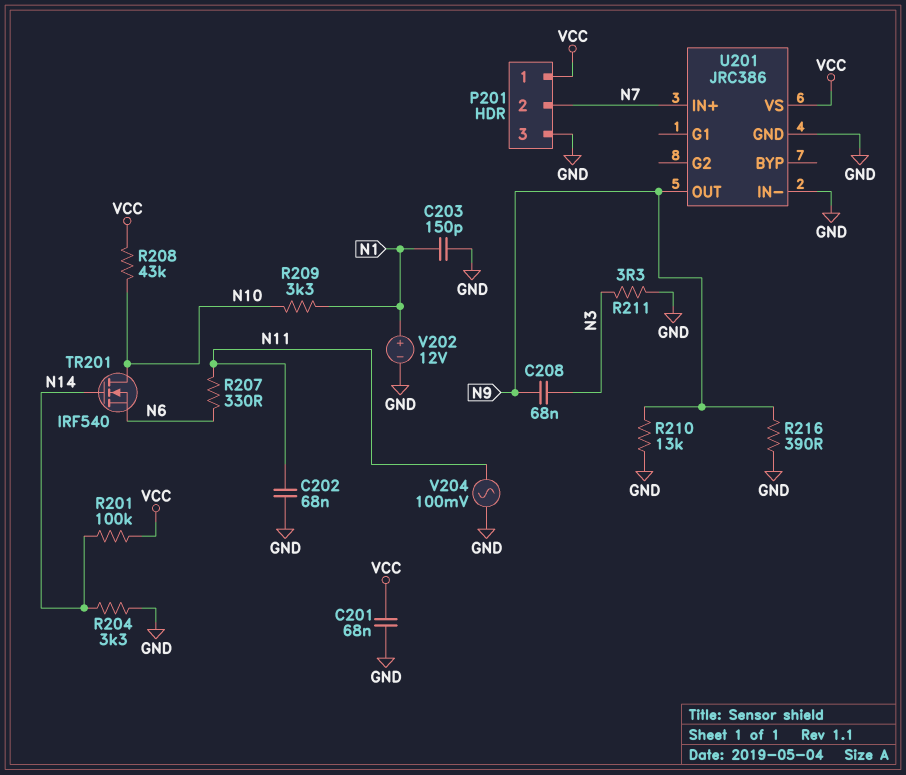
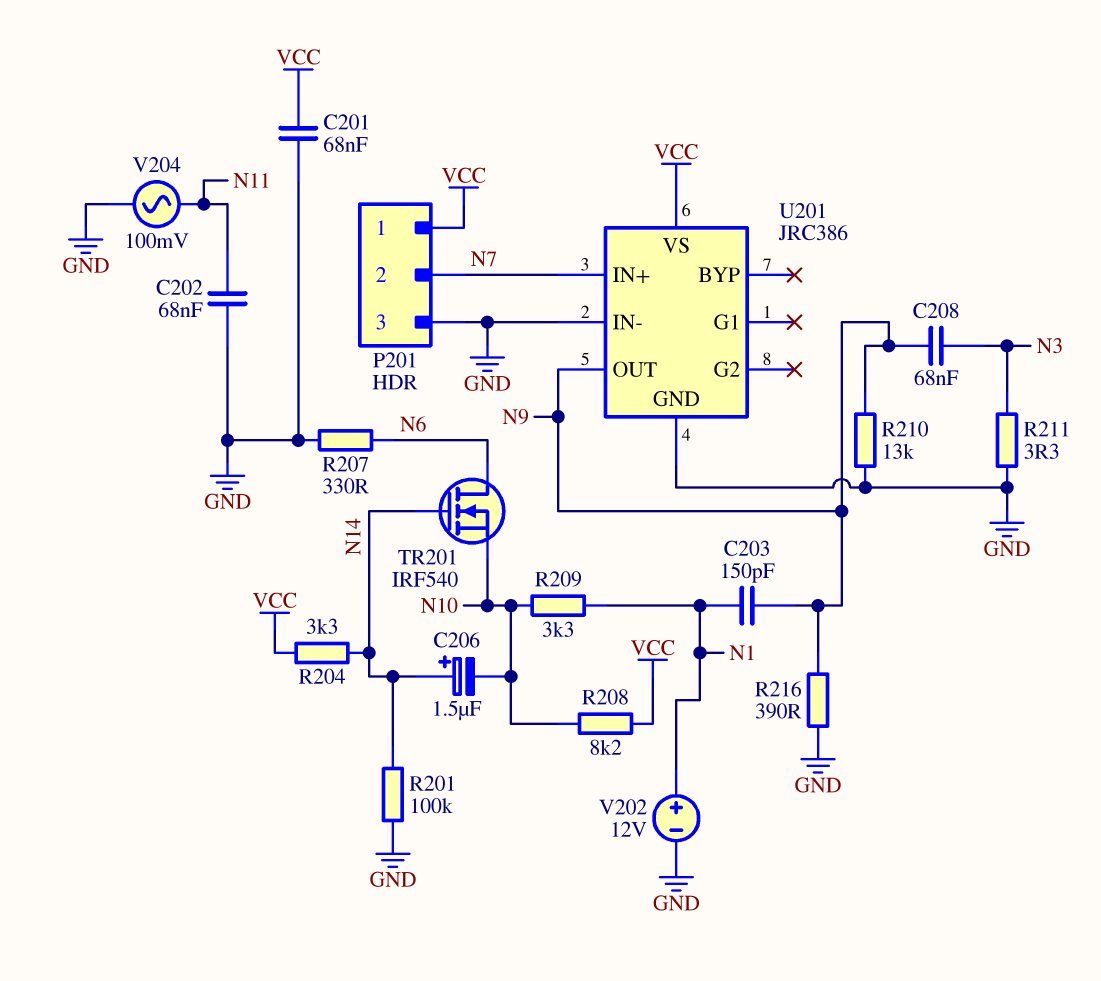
C203: 150pF (GND, N1) -> 150pF (N1, N9)
C206: none -> 1.5uF (plus N14, minus N10)
R201: 100k (N14, VCC) -> 100k (GND, N14)
R204: 3.3k (GND, N14) -> 3.3k (N14, VCC)
R207: 330 (N6, N11) -> 330 (GND, N6)
R208: 43k (N10, VCC) -> 8.2k (N10, VCC)
TR201: NMOS IRF540 (G N14, D N10, S N6) -> NMOS IRF540 (G N14, D N6, S N10)

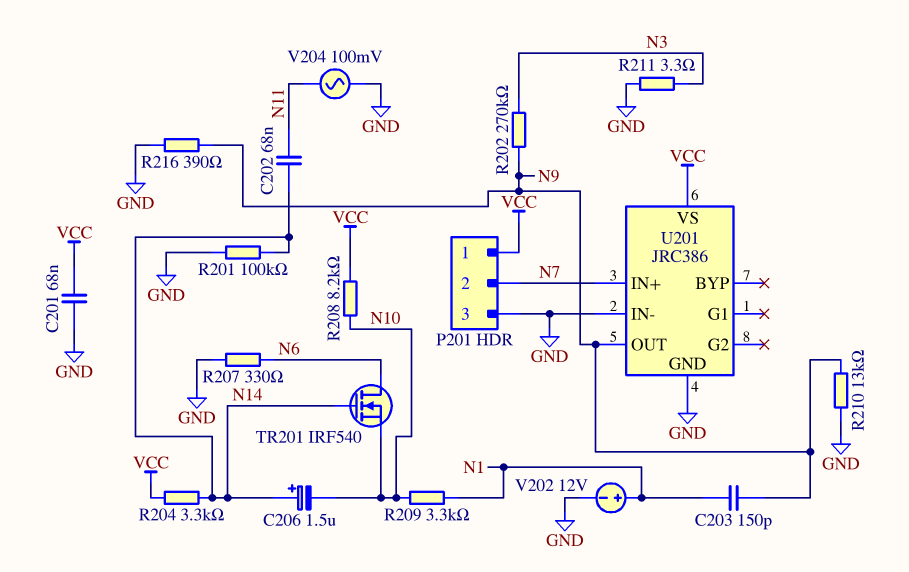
C202: 68nF (GND, N11) -> 68nF (N11, N14)
C208: 68nF (N3, N9) -> none
R202: none -> 270k (N3, N9)

